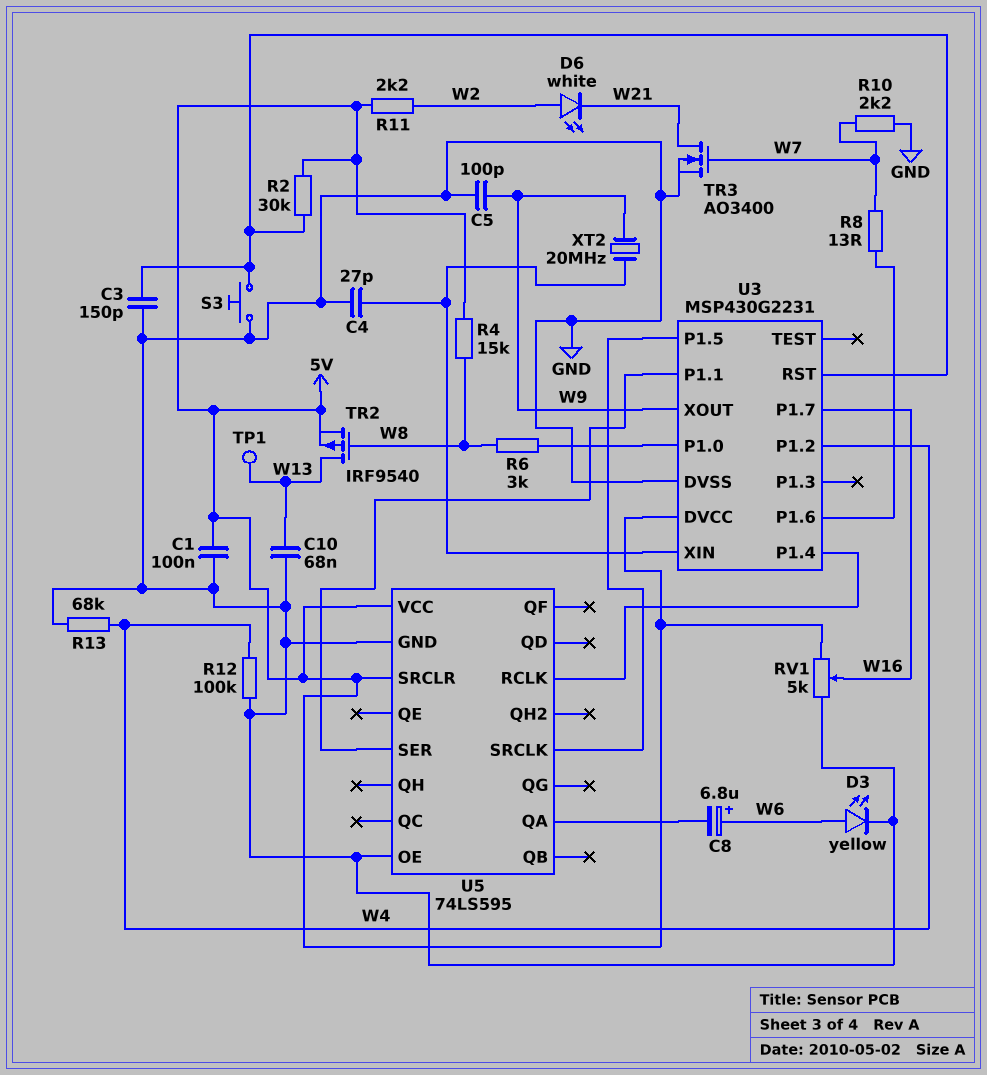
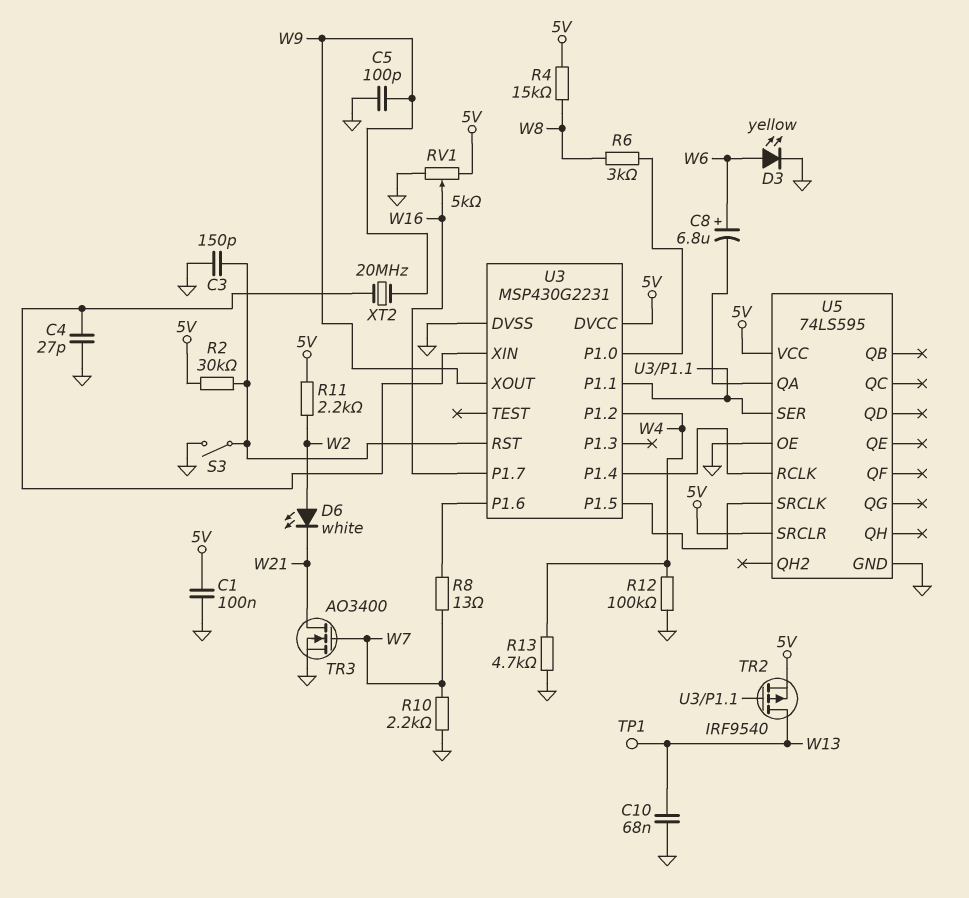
R13: 68k (GND, W4) -> 4.7k (GND, W4)
S3: button (GND, U3/RST) -> switch (GND, U3/RST)
TR2: PMOS IRF9540 (G W8, D W13, S 5V) -> PMOS IRF9540 (G U3/P1.1, D W13, S 5V)

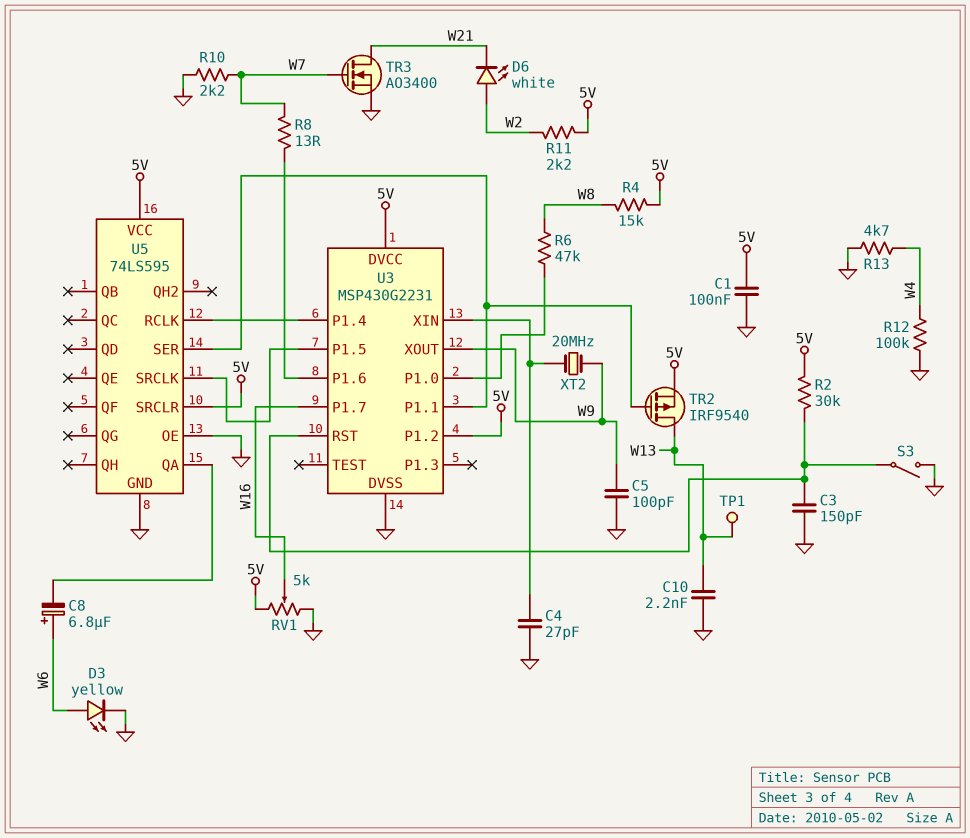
C10: 68nF (GND, W13) -> 2.2nF (GND, W13)
R6: 3k (U3/P1.0, W8) -> 47k (U3/P1.0, W8)
U3 pin P1.2: W4 -> 5V

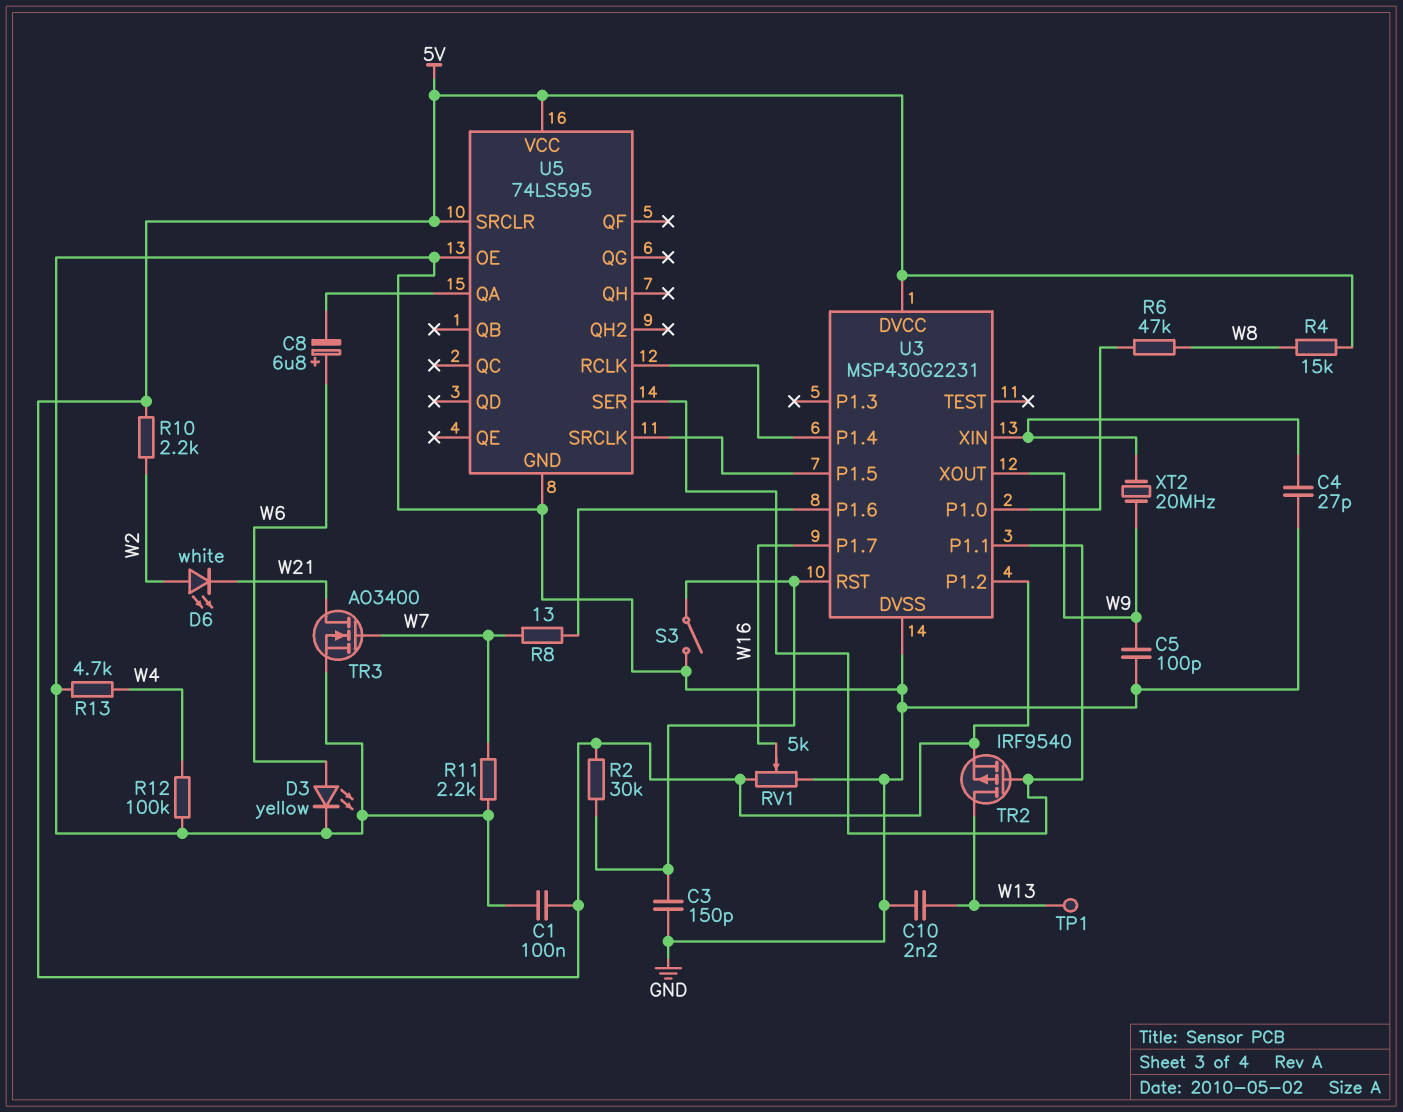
R10: 2.2k (GND, W7) -> 2.2k (5V, W2)
R11: 2.2k (5V, W2) -> 2.2k (GND, W7)

